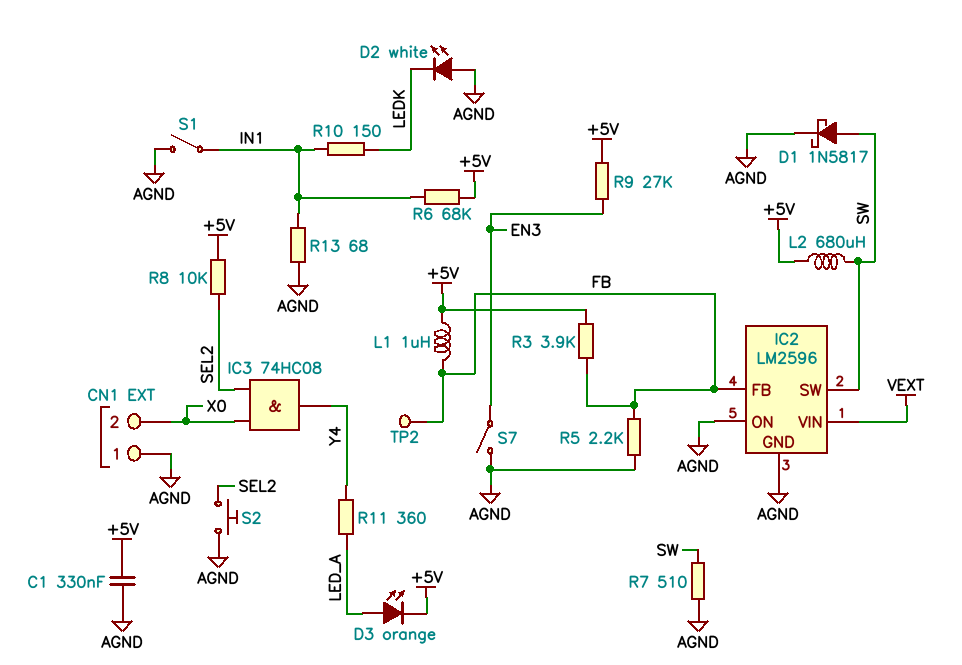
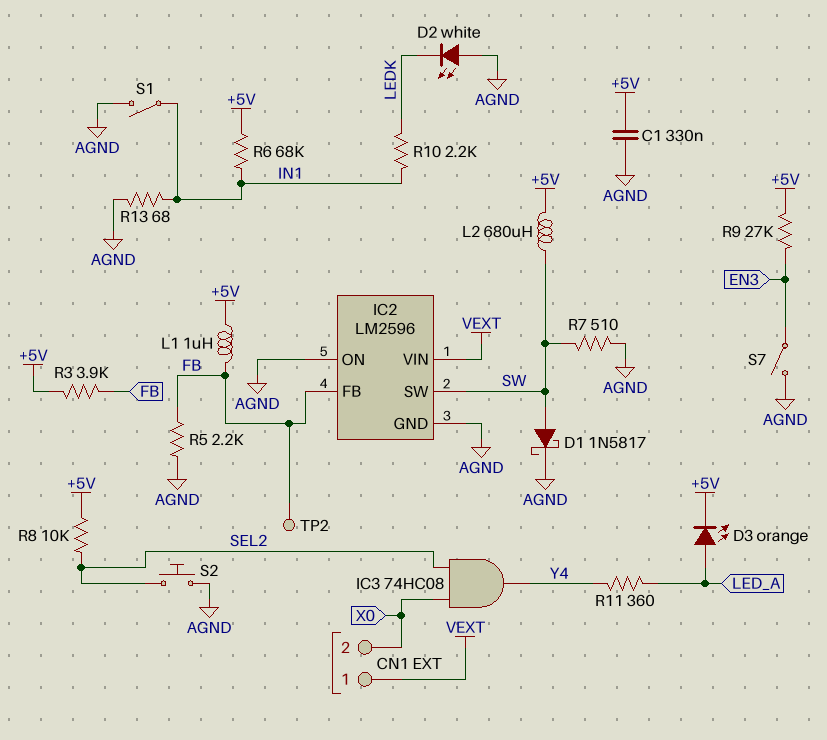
CN1 pin 1: AGND -> VEXT
R10: 150 (IN1, LEDK) -> 2.2k (IN1, LEDK)

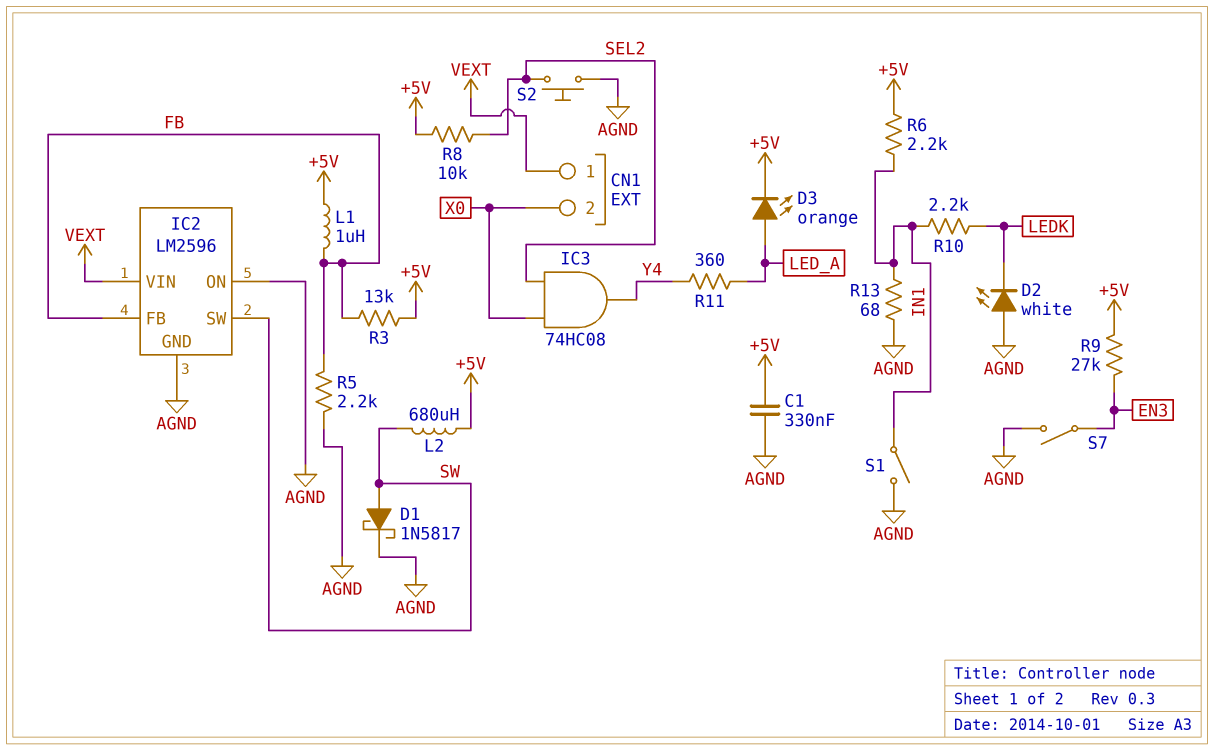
R3: 3.9k (+5V, FB) -> 13k (+5V, FB)
R6: 68k (+5V, IN1) -> 2.2k (+5V, IN1)
R7: 510 (AGND, SW) -> none
TP2: test point (FB) -> none

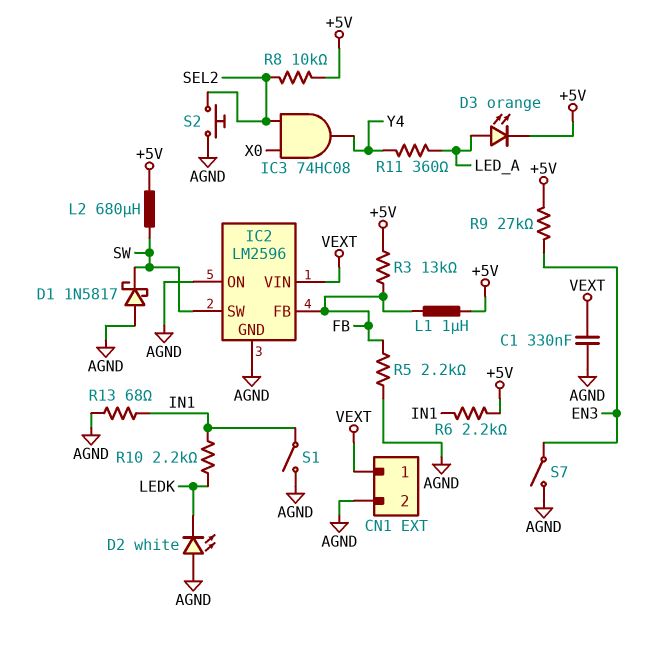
C1: 330nF (+5V, AGND) -> 330nF (AGND, VEXT)
CN1 pin 2: X0 -> AGND
D1: schottky 1N5817 (A SW, K AGND) -> schottky 1N5817 (A AGND, K SW)

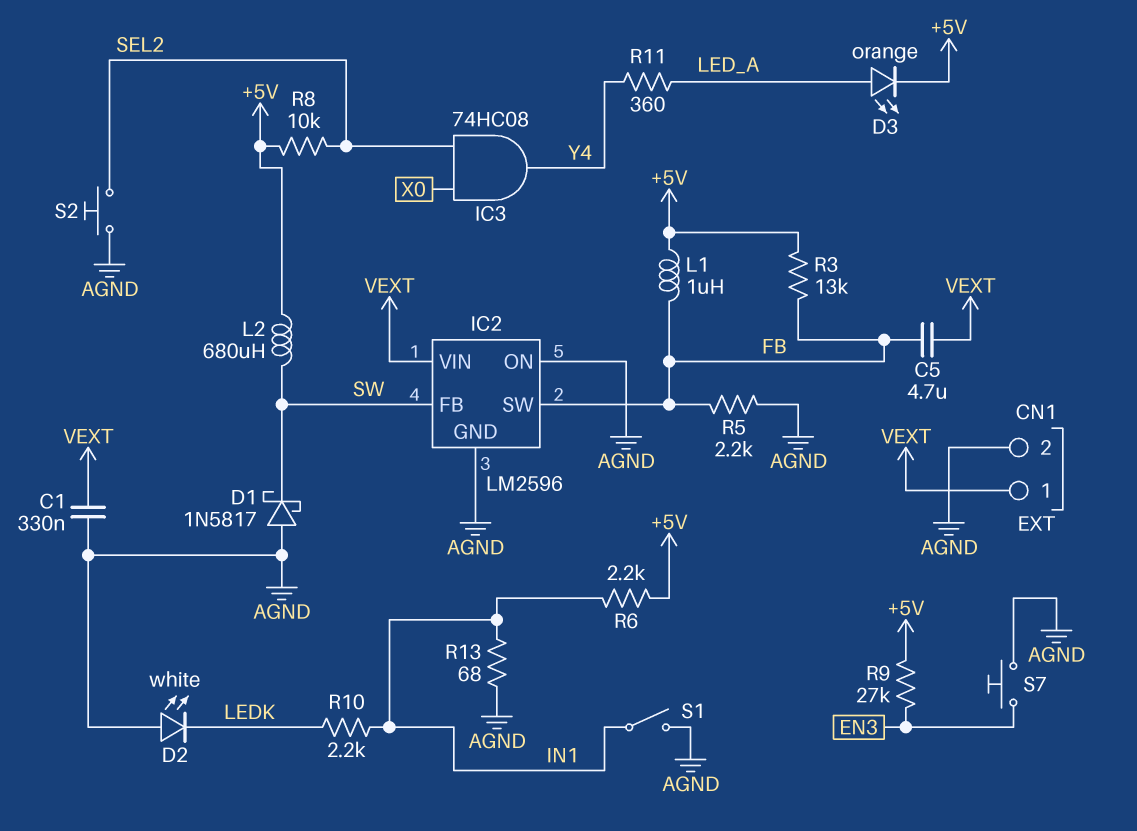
C5: none -> 4.7uF (FB, VEXT)
IC2 pin FB: FB -> SW
IC2 pin SW: SW -> FB
S7: switch (AGND, EN3) -> button (AGND, EN3)

